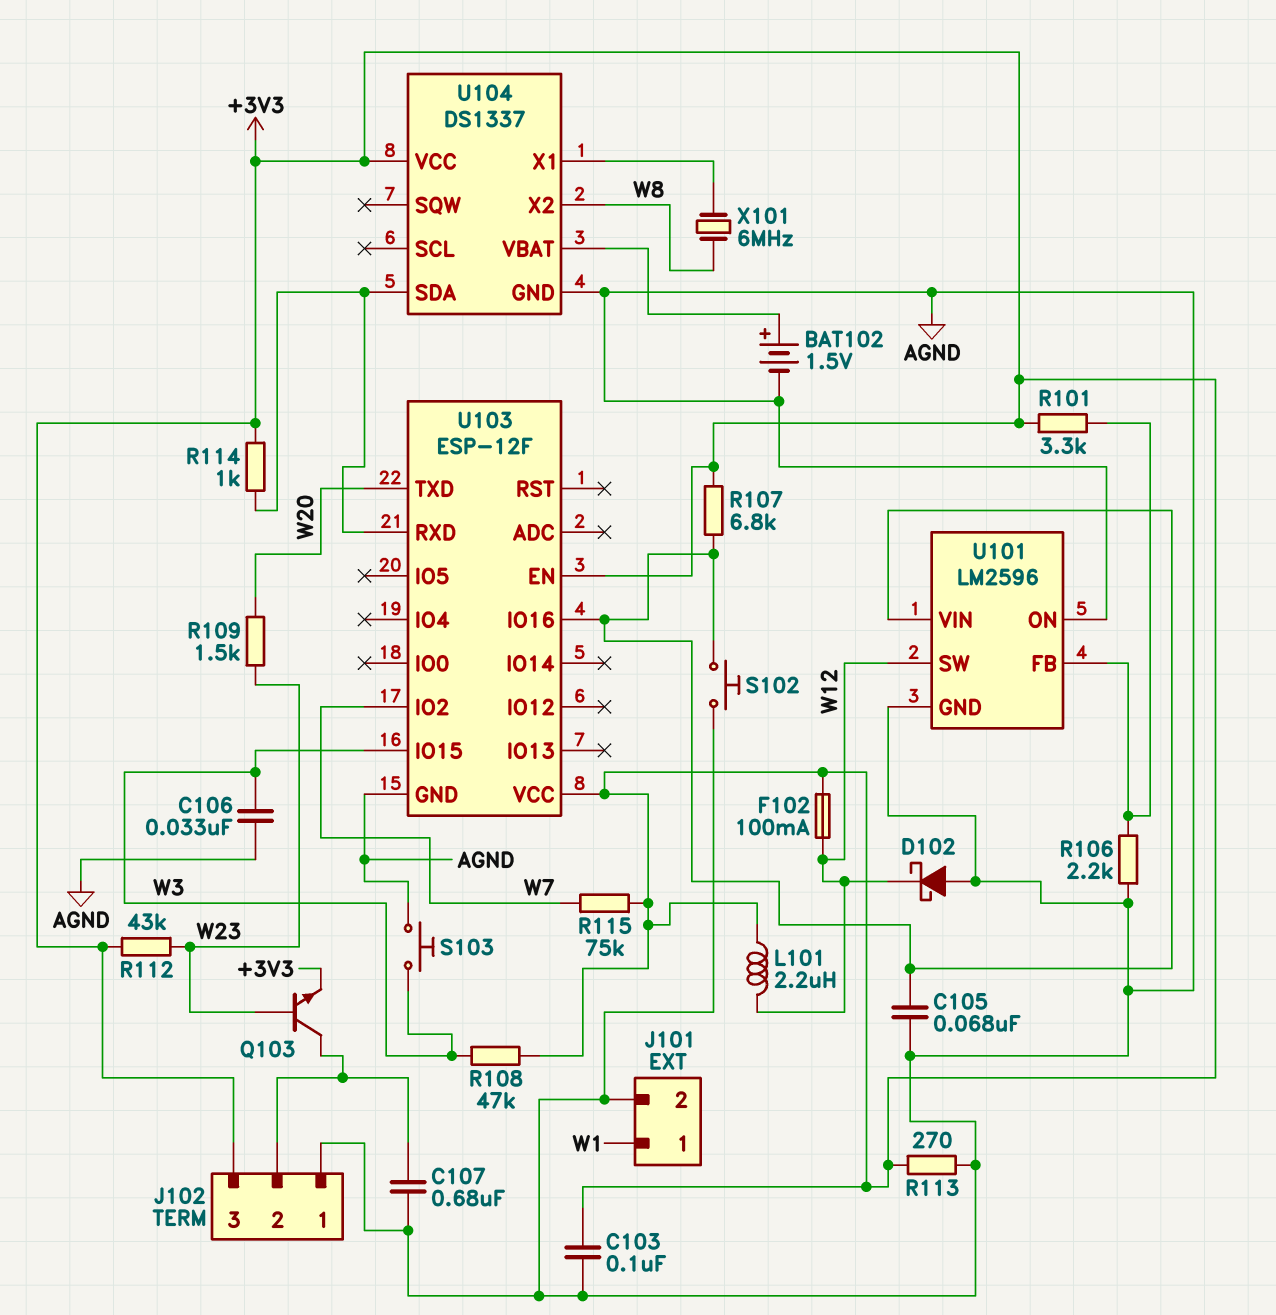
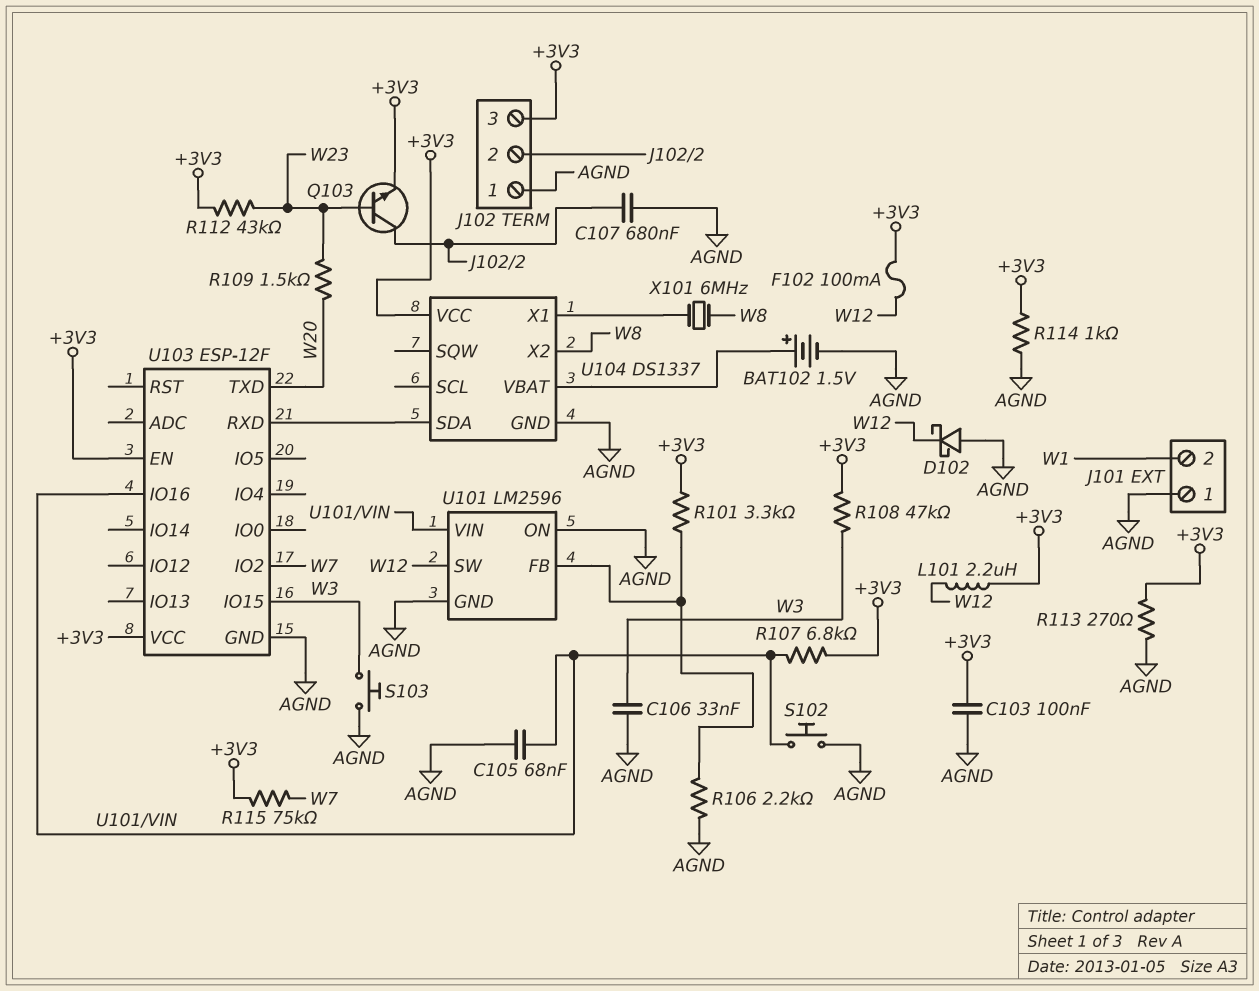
J101 pin 1: W1 -> AGND
J101 pin 2: AGND -> W1
R114: 1k (+3V3, U103/RXD) -> 1k (+3V3, AGND)

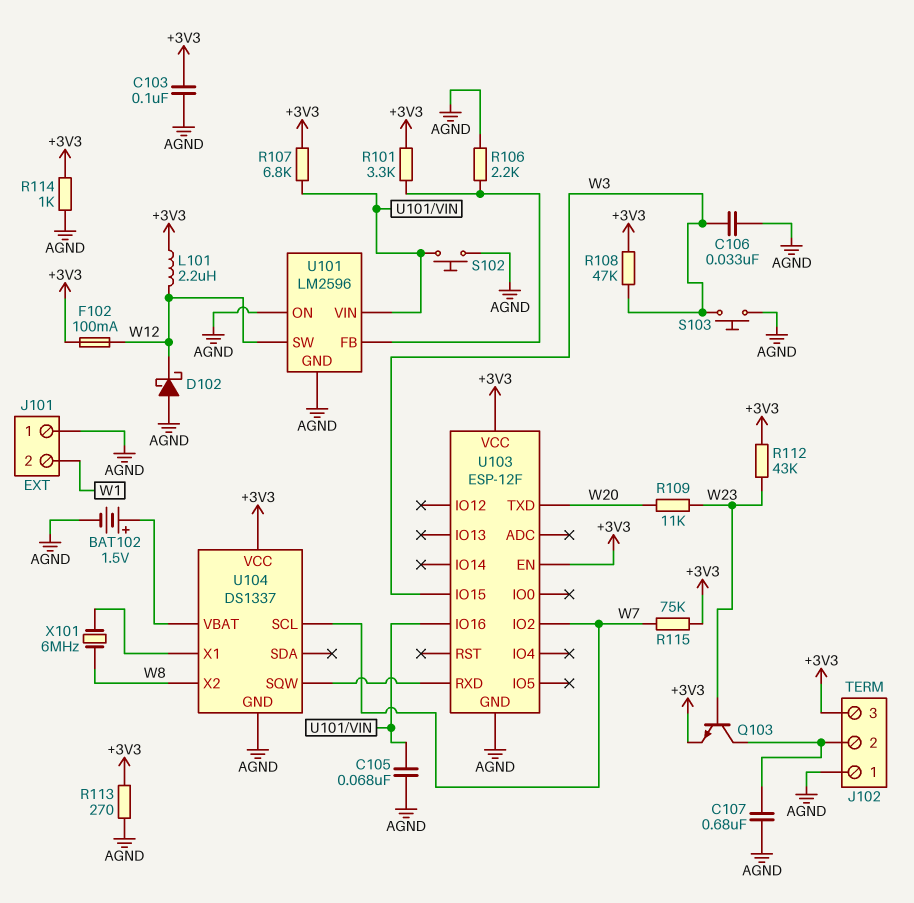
R109: 1.5k (W20, W23) -> 11k (W20, W23)
U104 pin SCL: none -> W7
U104 pin SDA: U103/RXD -> none
U104 pin SQW: none -> U103/RXD

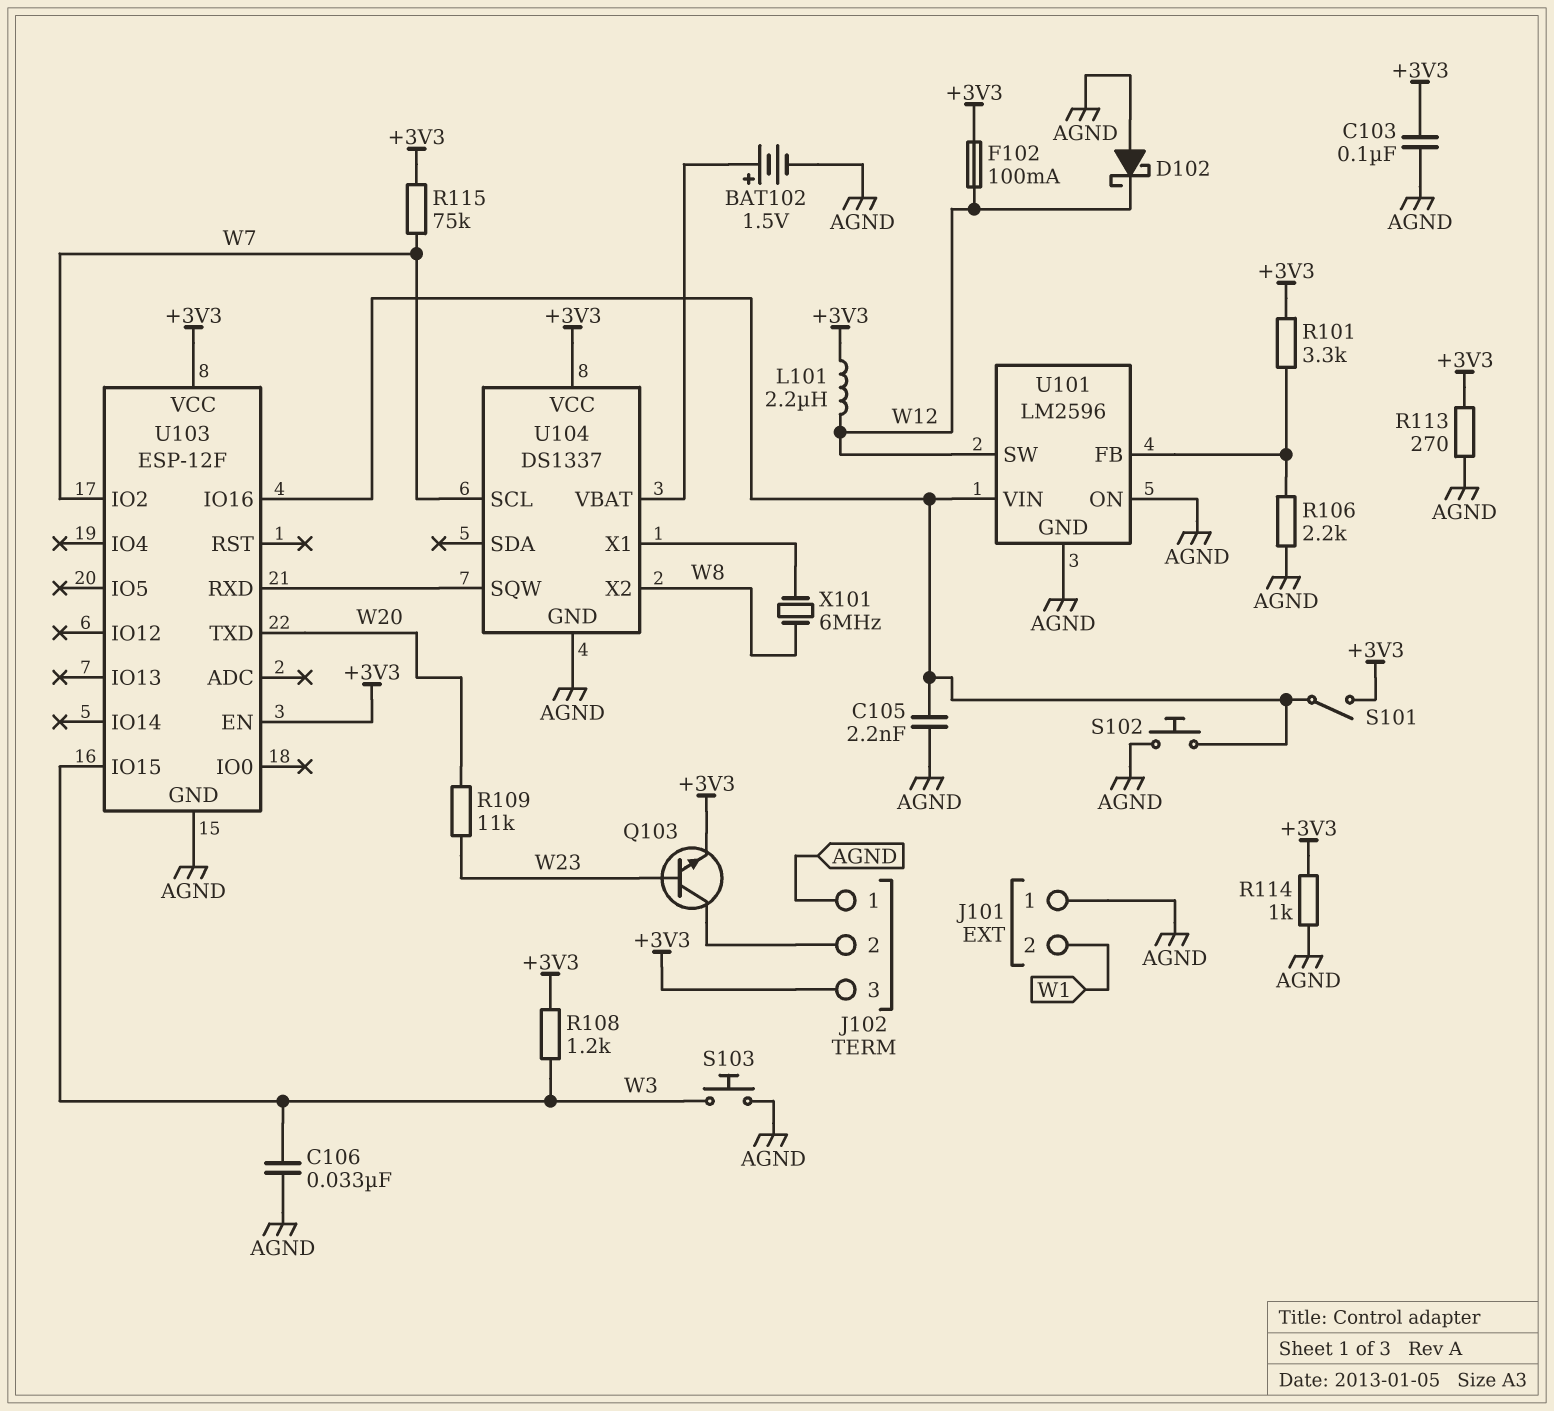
C105: 68nF (AGND, U101/VIN) -> 2.2nF (AGND, U101/VIN)
C107: 680nF (AGND, J102/2) -> none
R107: 6.8k (+3V3, U101/VIN) -> none
R108: 47k (+3V3, W3) -> 1.2k (+3V3, W3)
R112: 43k (+3V3, W23) -> none
S101: none -> switch (+3V3, U101/VIN)

